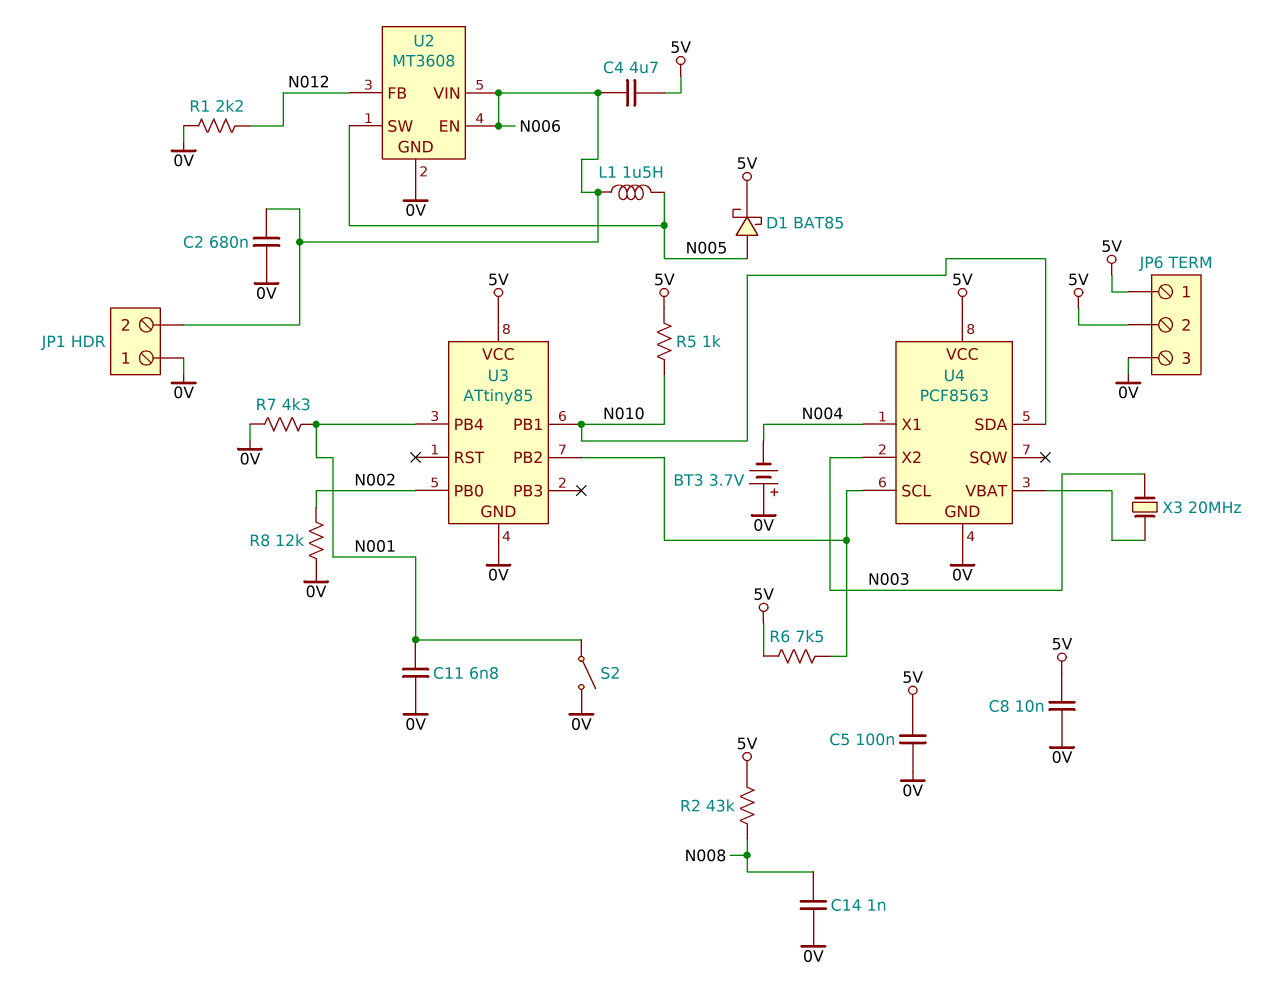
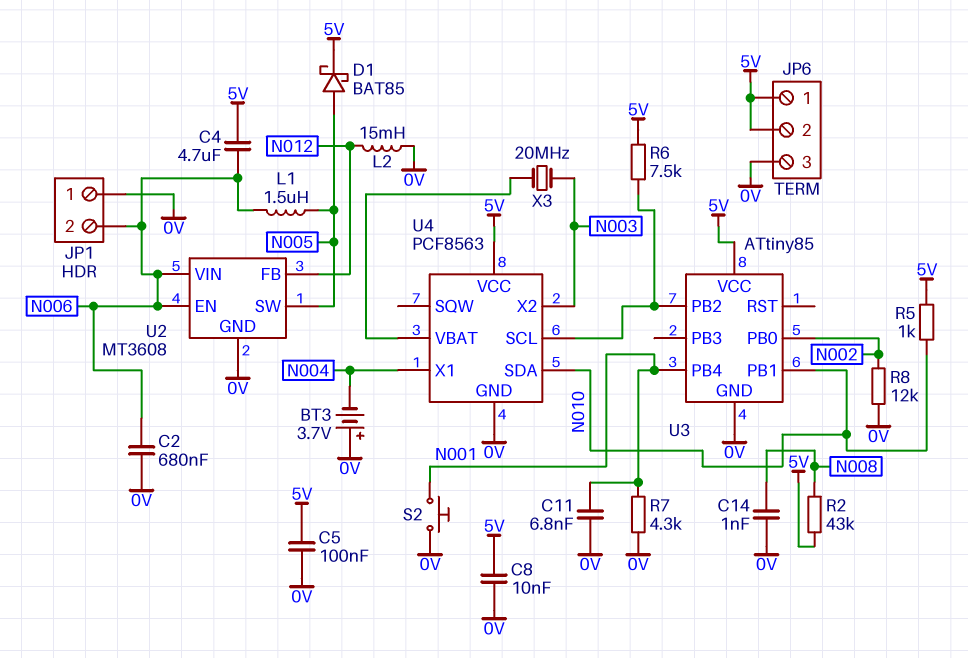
L2: none -> 15mH (0V, N012)
R1: 2.2k (0V, N012) -> none
S2: switch (0V, N001) -> button (0V, N001)

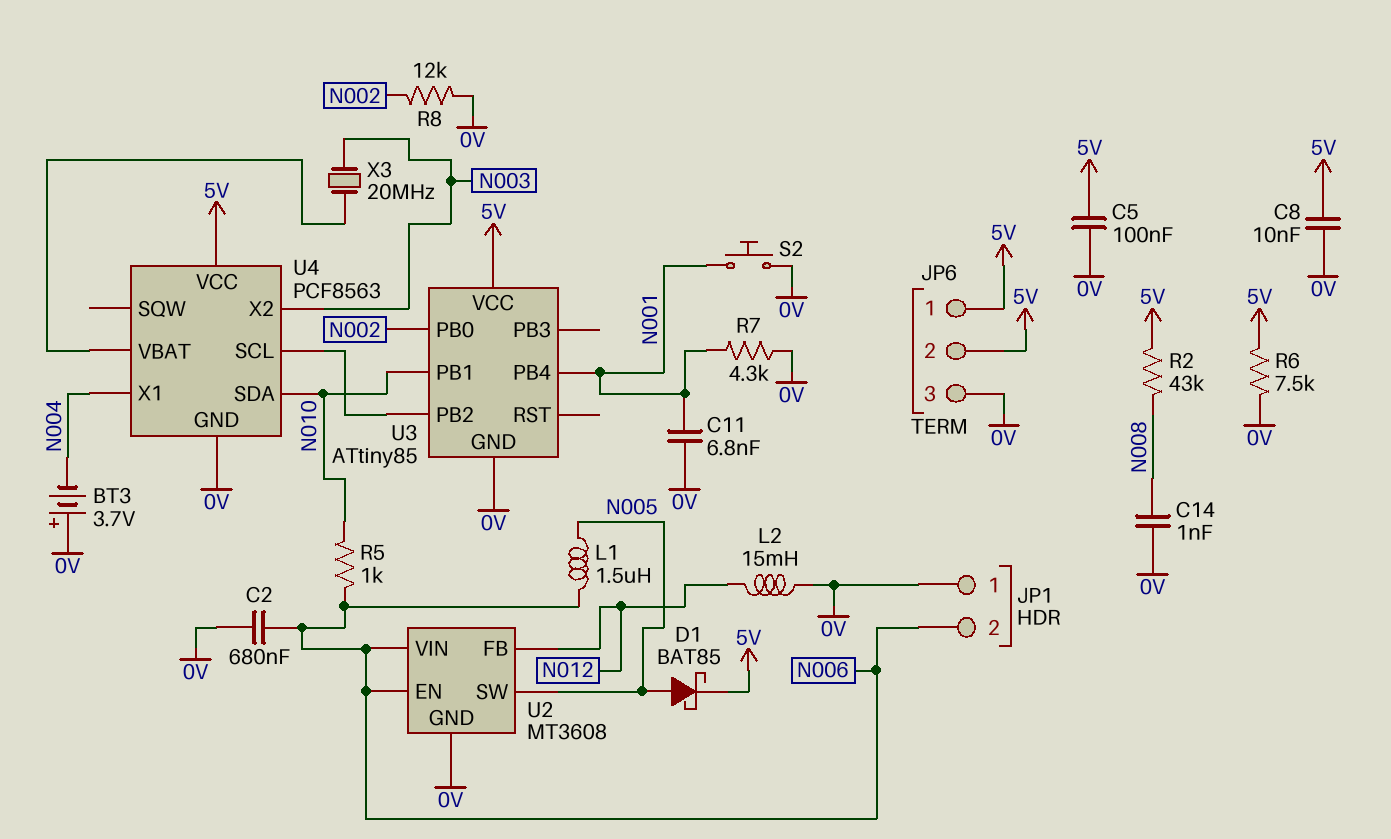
C4: 4.7uF (5V, N006) -> none
R5: 1k (5V, N010) -> 1k (N006, N010)
R6: 7.5k (5V, U3/PB2) -> 7.5k (0V, 5V)

